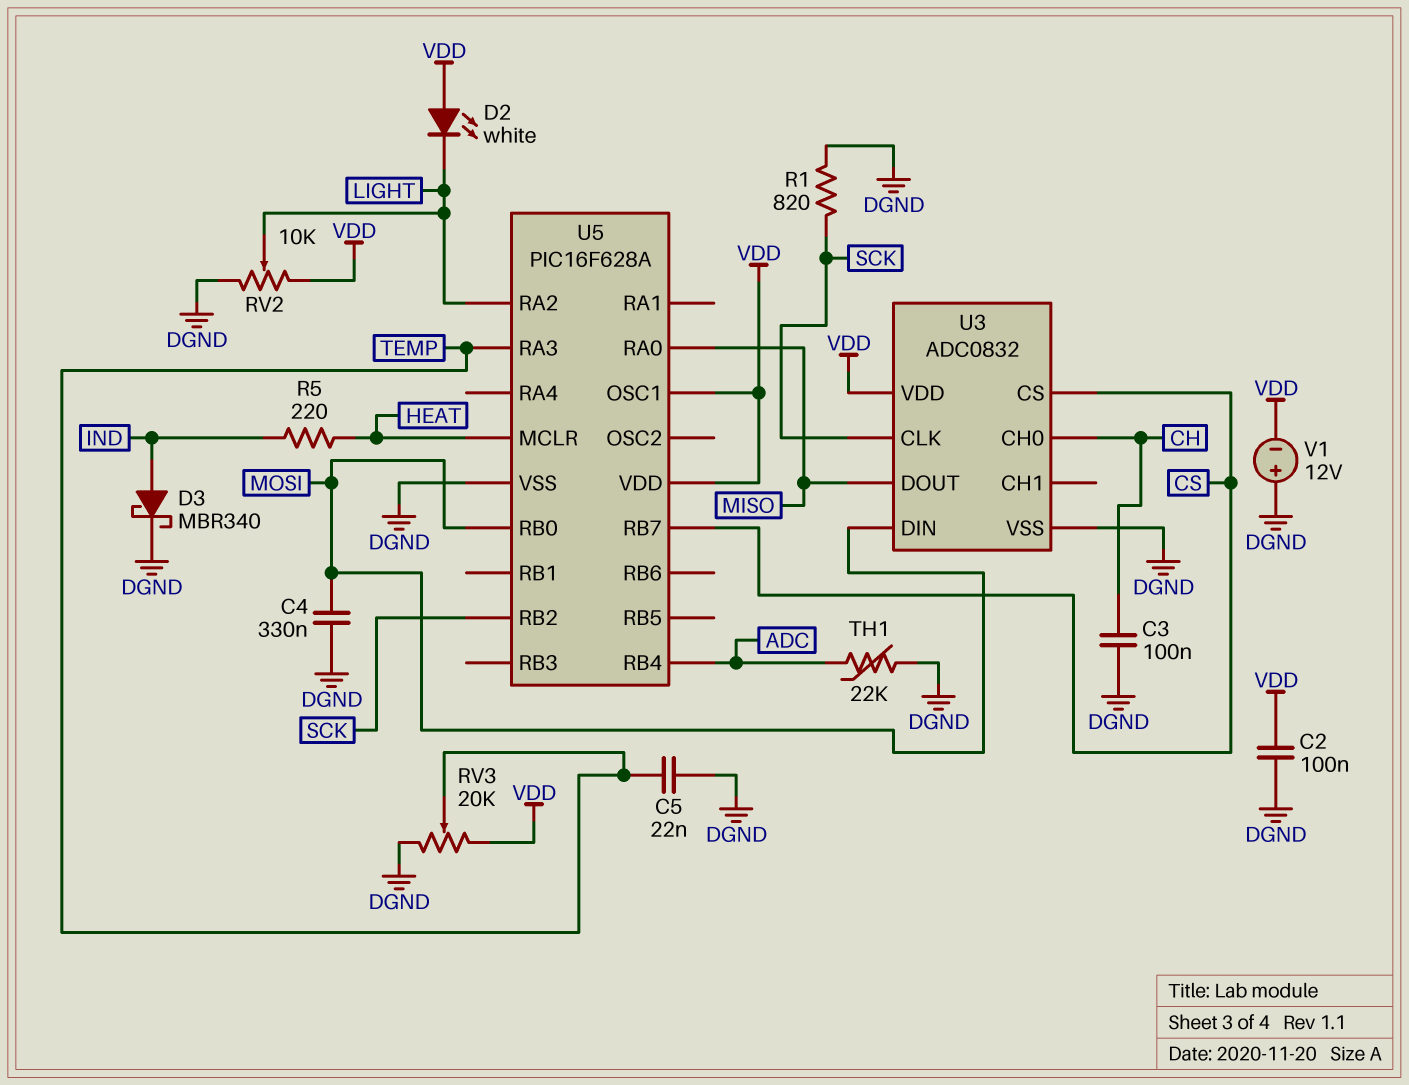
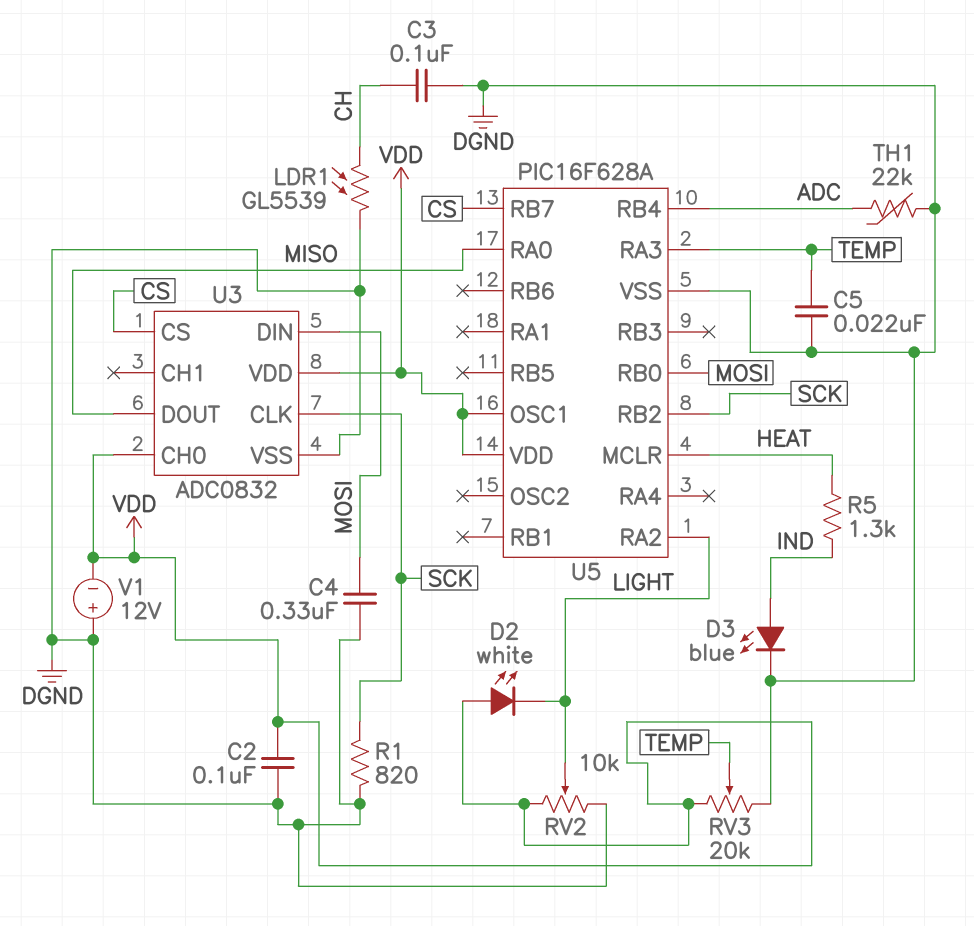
D3: schottky MBR340 (A IND, K DGND) -> LED blue (A IND, K DGND)
LDR1: none -> GL5539 (CH, DGND)
R5: 220 (HEAT, IND) -> 1.3k (HEAT, IND)
U3 pin CH0: CH -> VDD

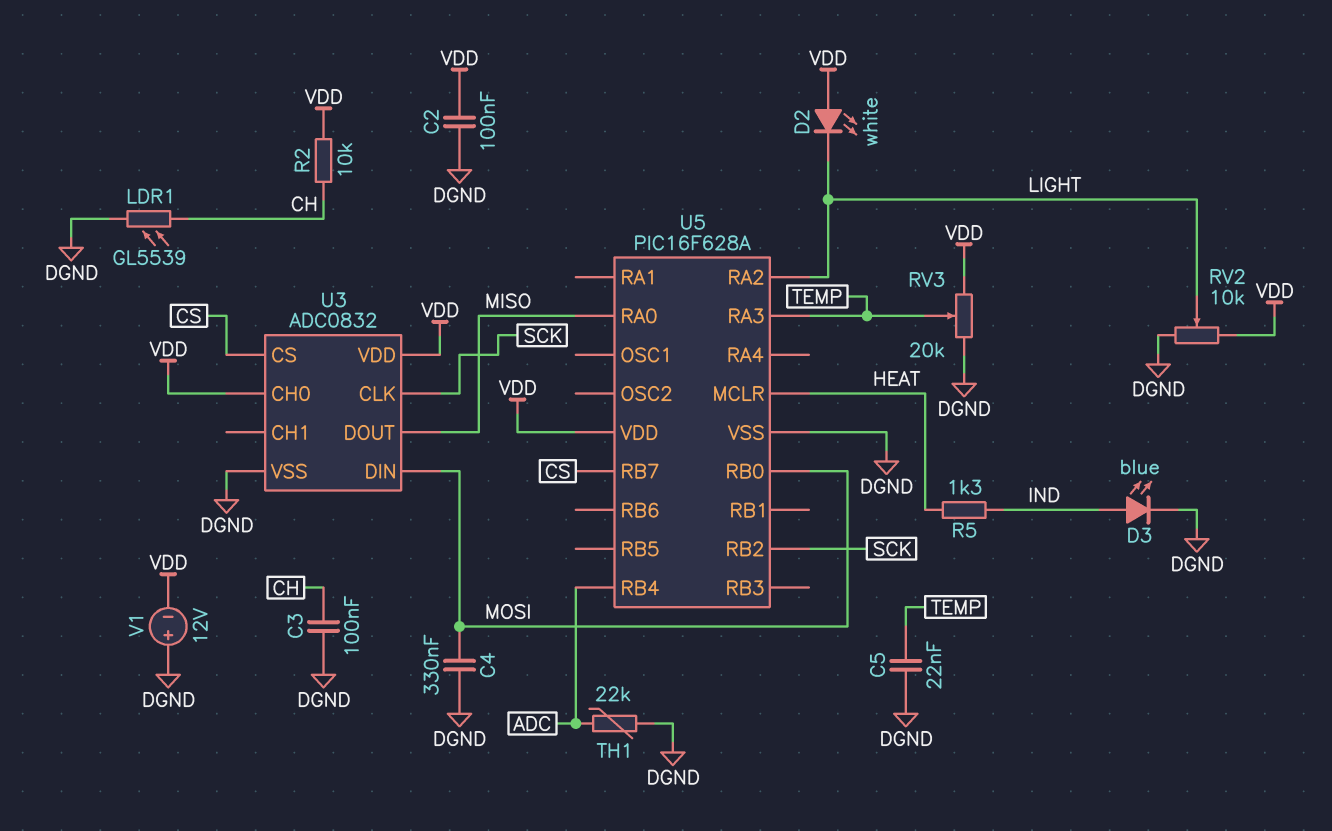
R1: 820 (DGND, SCK) -> none
R2: none -> 10k (CH, VDD)
U5 pin OSC1: VDD -> none

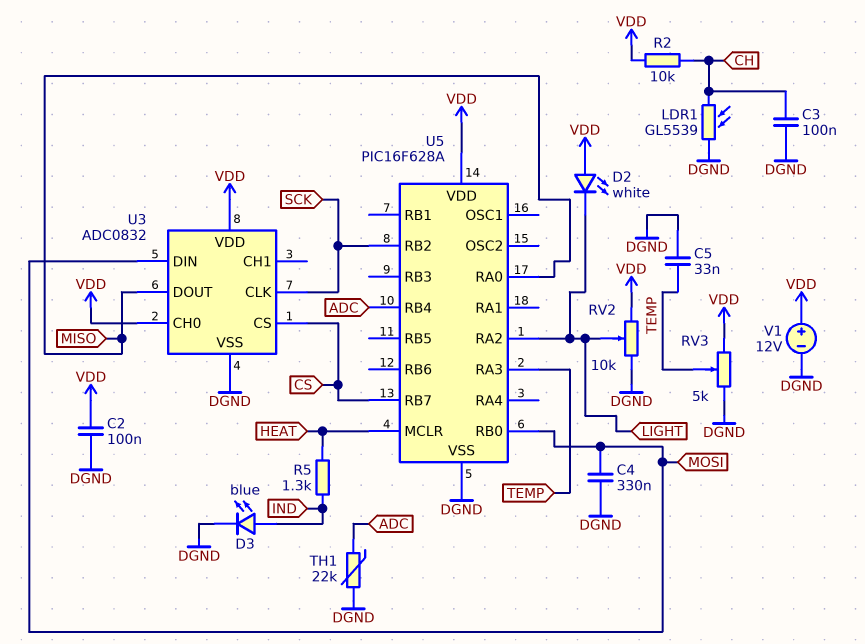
C5: 22nF (DGND, TEMP) -> 33nF (DGND, TEMP)
RV3: 20k (DGND, VDD, wiper TEMP) -> 5k (DGND, VDD, wiper TEMP)
V1: 12V (plus DGND, minus VDD) -> 12V (plus VDD, minus DGND)

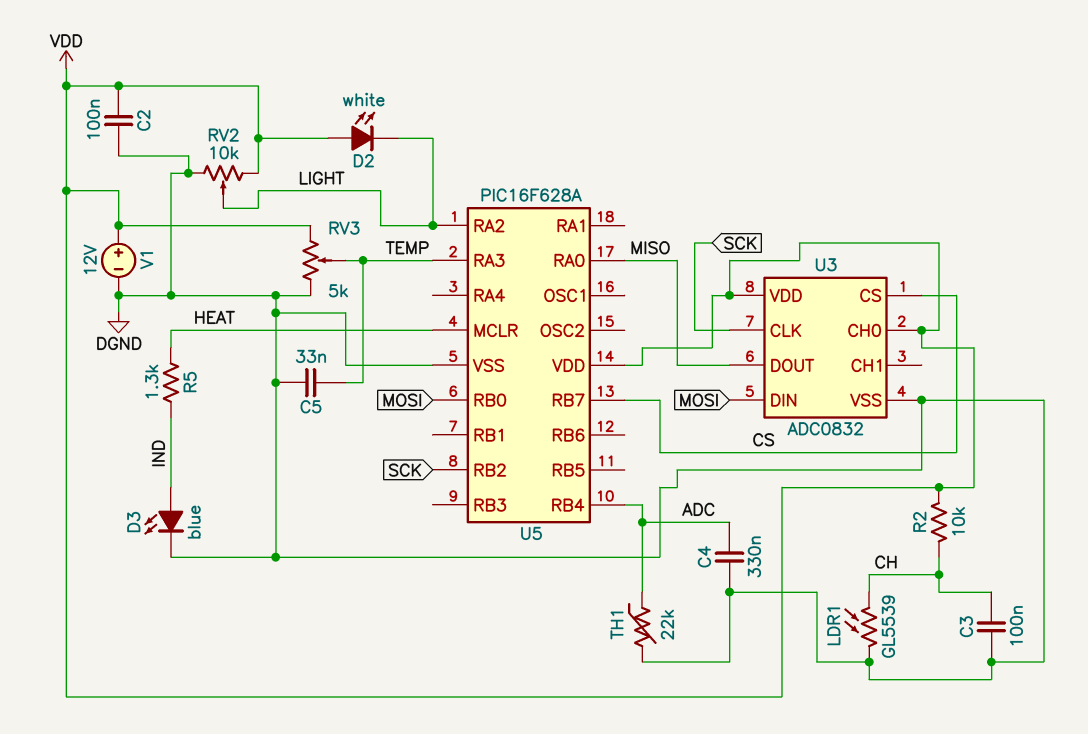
C4: 330nF (DGND, MOSI) -> 330nF (ADC, DGND)

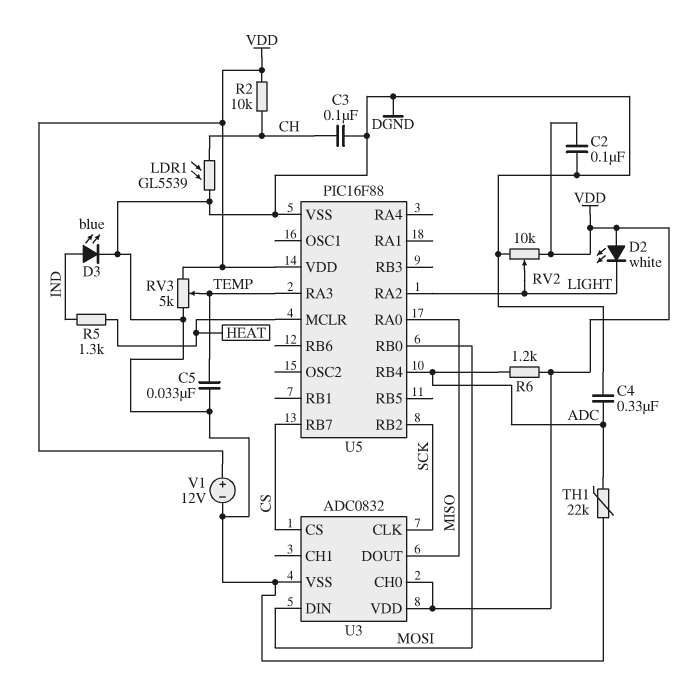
R6: none -> 1.2k (ADC, VDD)
U5: PIC16F628A -> PIC16F88

